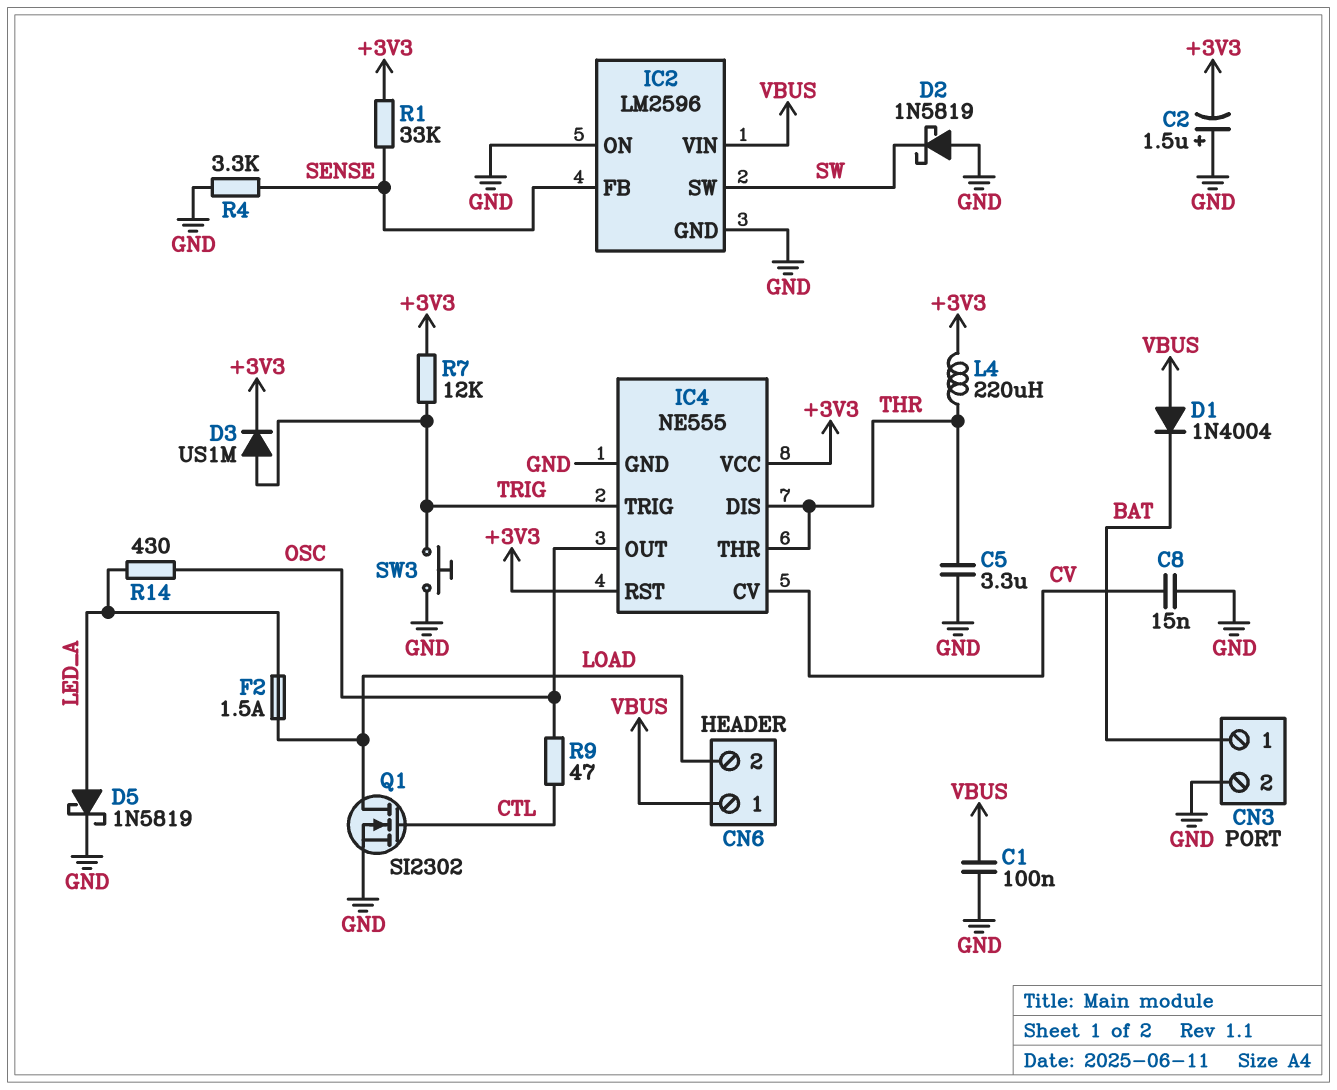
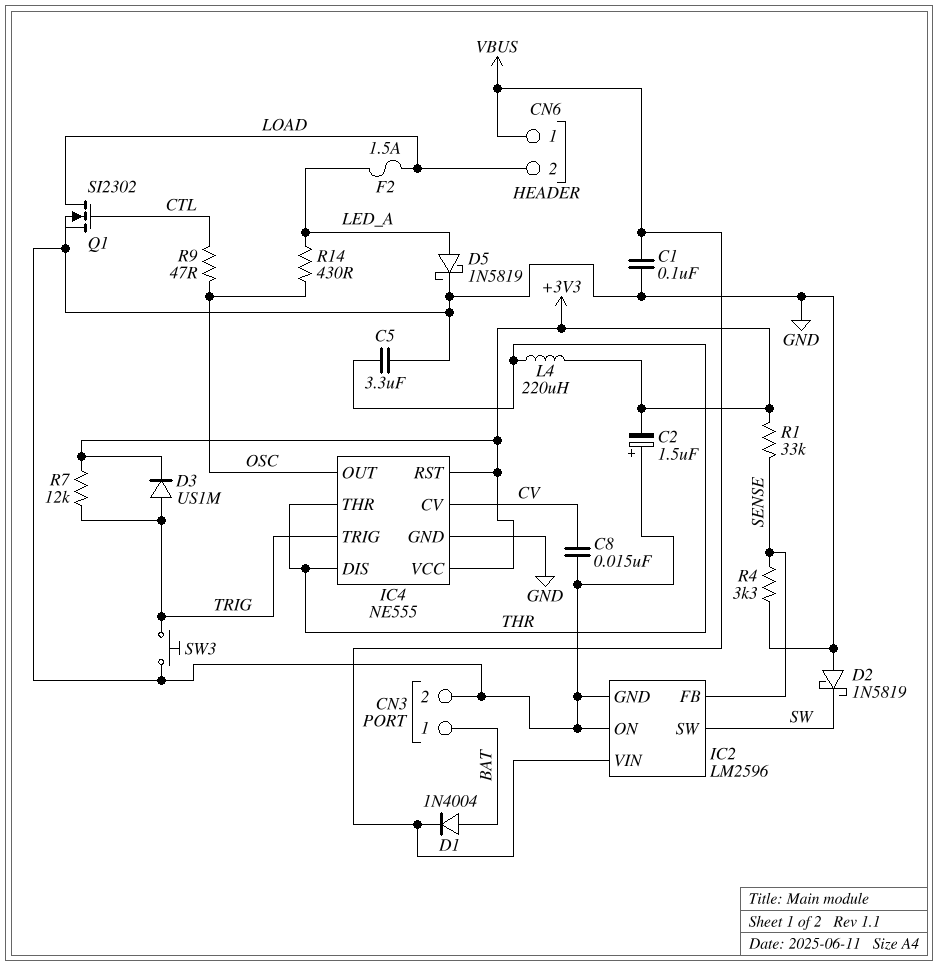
D1: diode 1N4004 (A VBUS, K BAT) -> diode 1N4004 (A BAT, K VBUS)

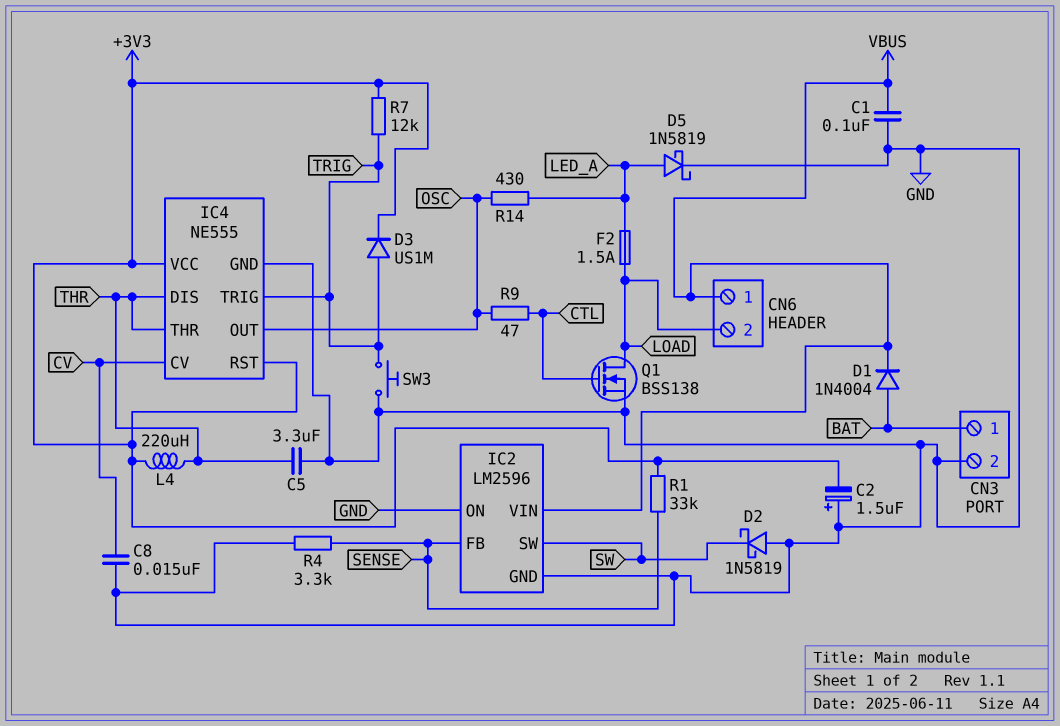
Q1: NMOS SI2302 (G CTL, D LOAD, S GND) -> NMOS BSS138 (G CTL, D LOAD, S GND)

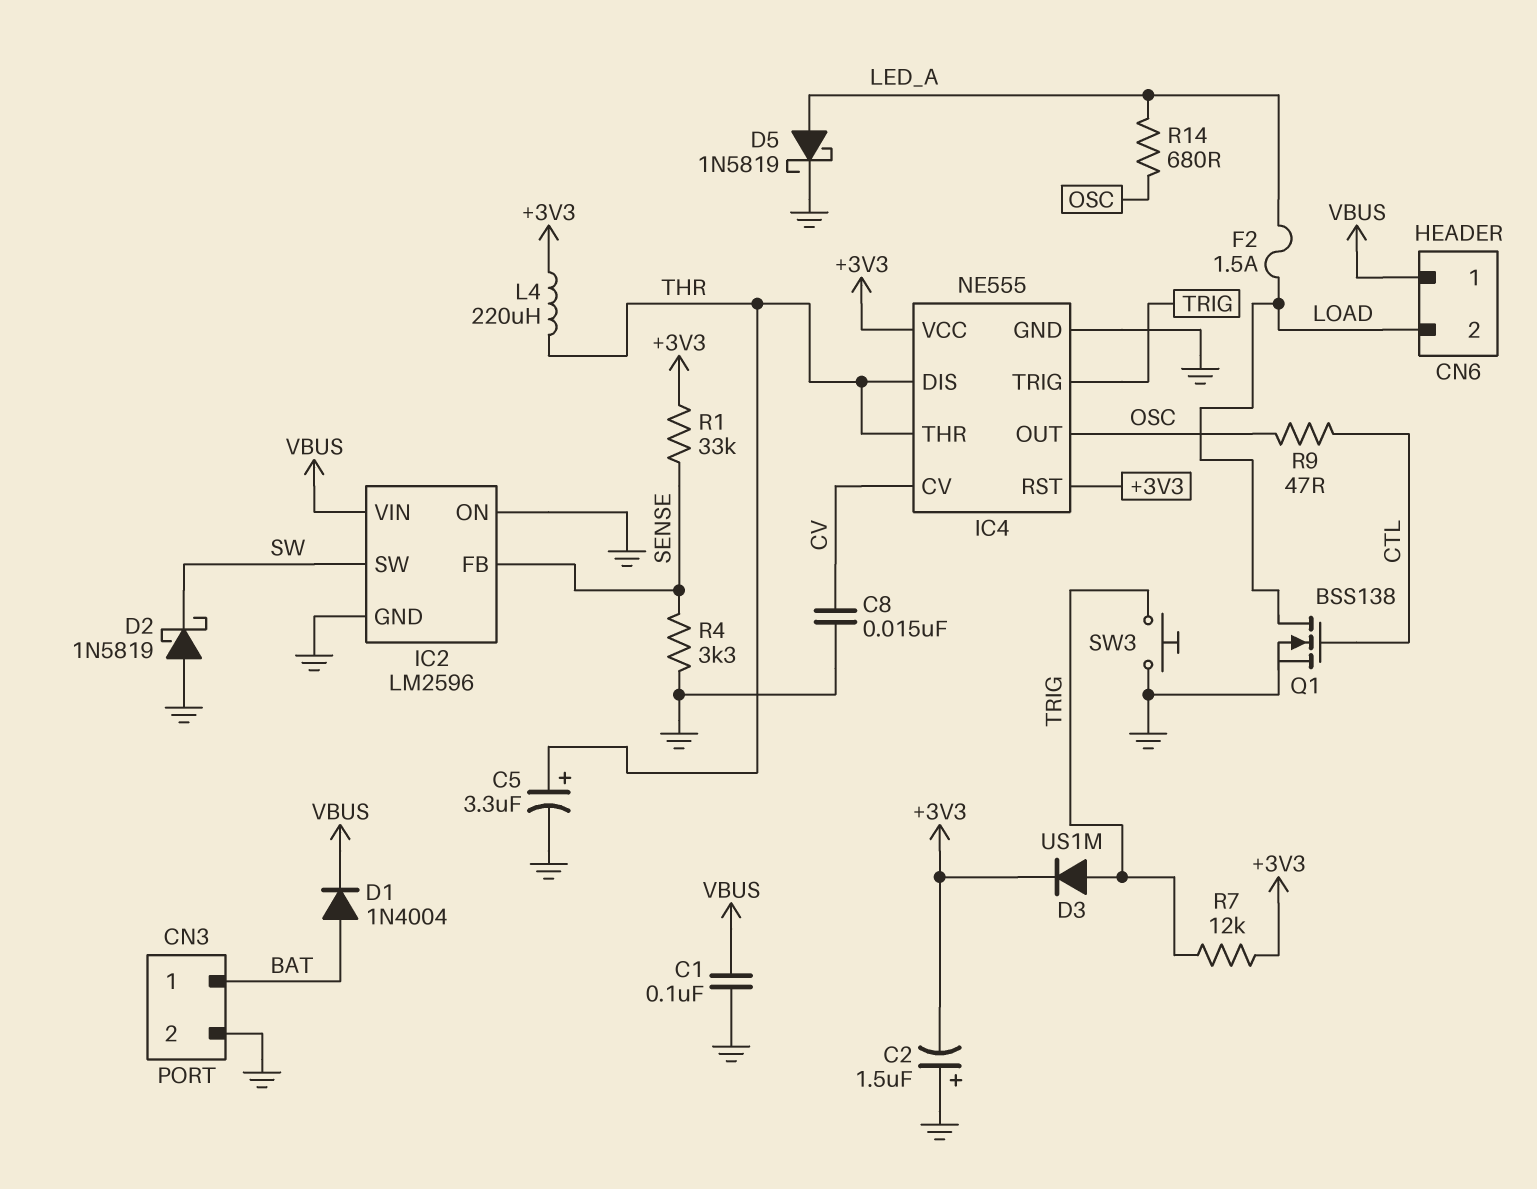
C5: 3.3uF (GND, THR) -> 3.3uF (plus THR, minus GND)
R14: 430 (LED_A, OSC) -> 680 (LED_A, OSC)

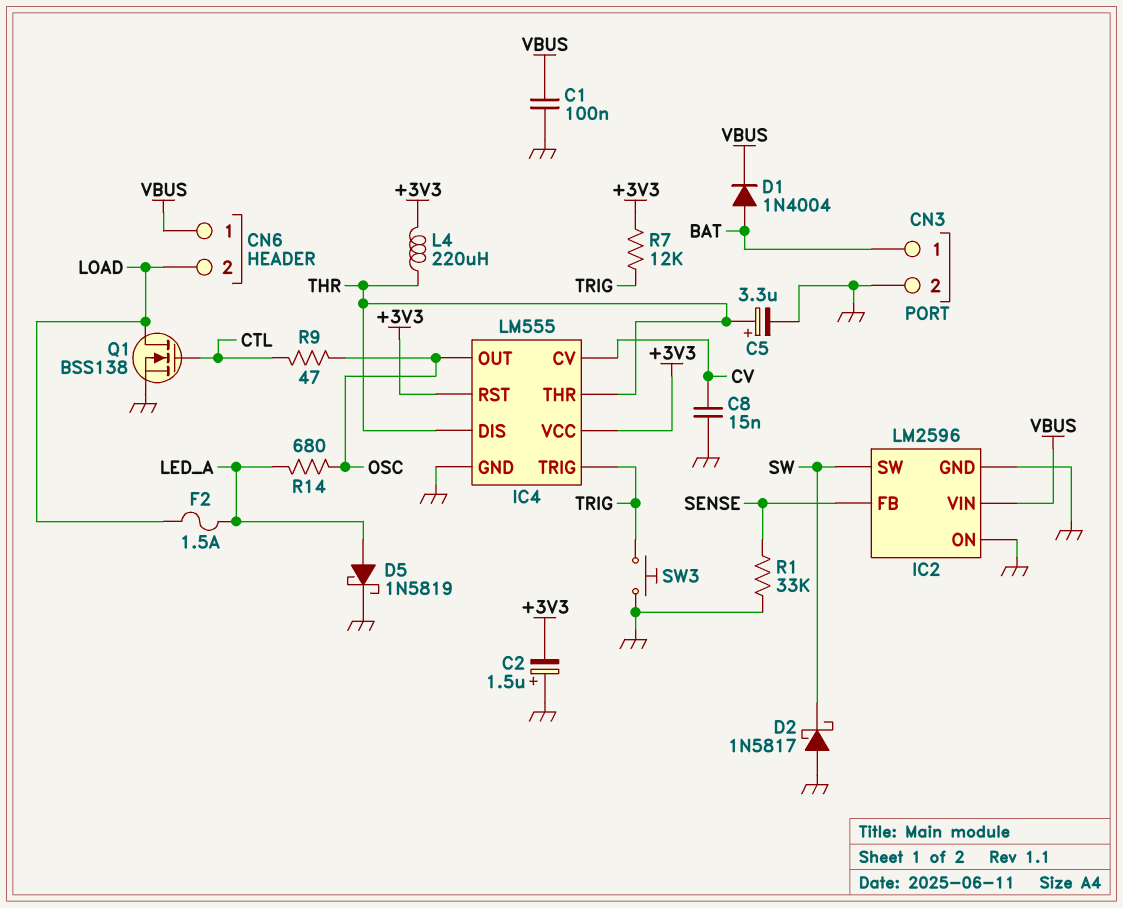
D2: schottky 1N5819 (A GND, K SW) -> schottky 1N5817 (A GND, K SW)
D3: diode US1M (A TRIG, K +3V3) -> none
IC4: NE555 -> LM555
R1: 33k (+3V3, SENSE) -> 33k (GND, SENSE)
R4: 3.3k (GND, SENSE) -> none

